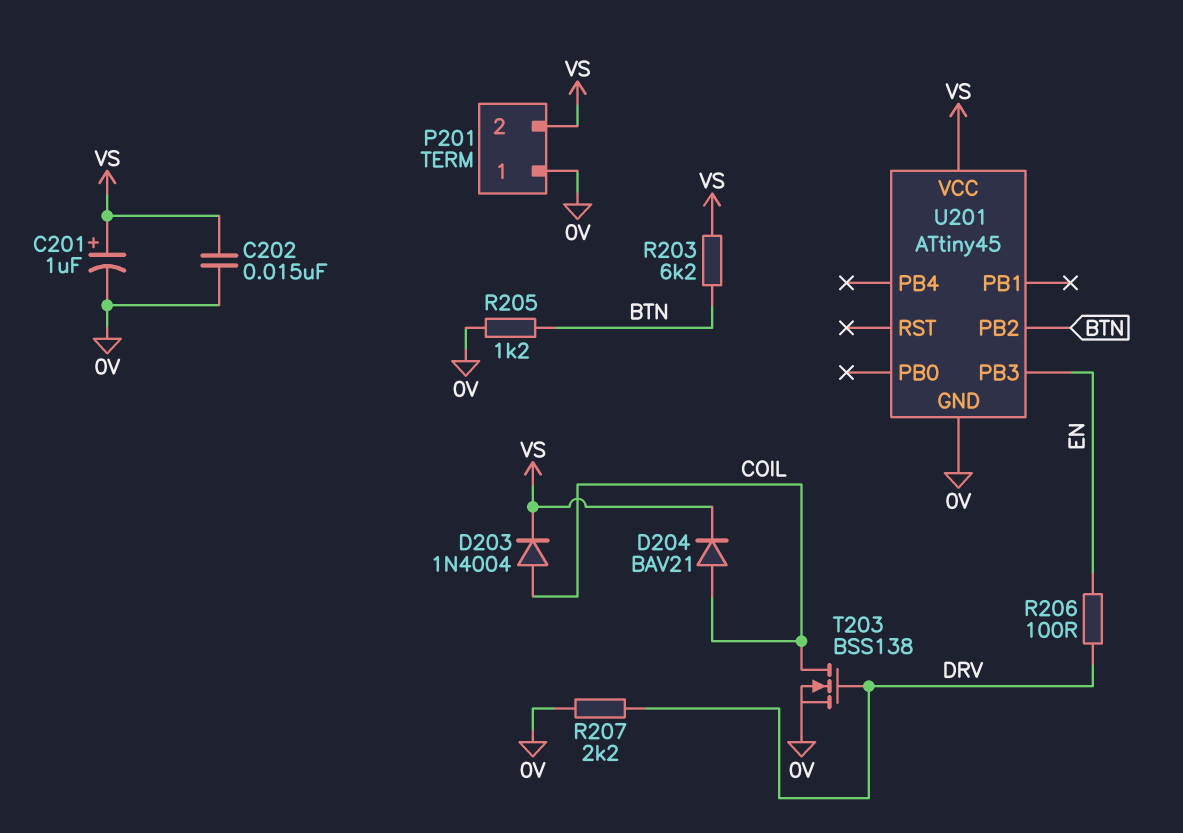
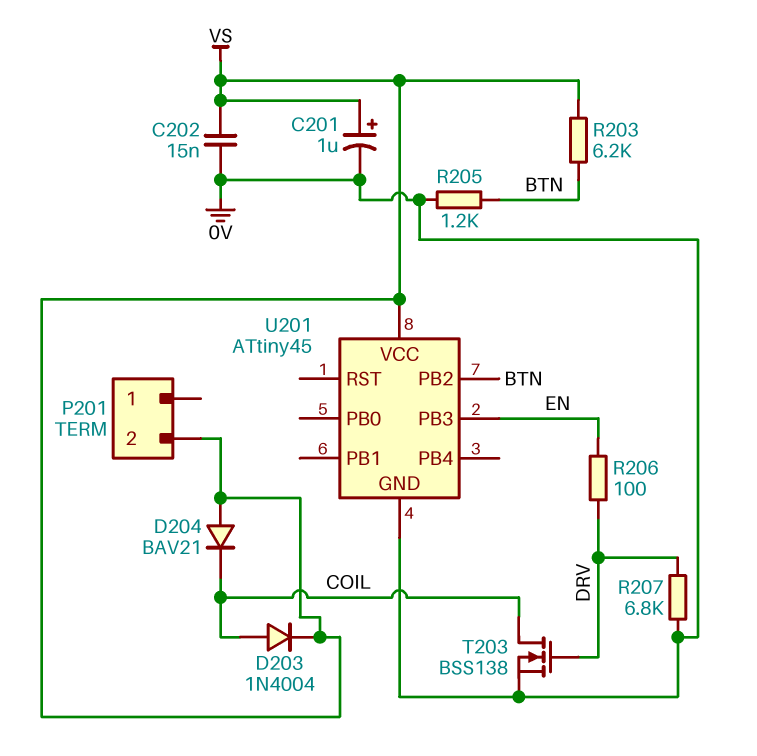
D204: diode BAV21 (A COIL, K VS) -> diode BAV21 (A VS, K COIL)
P201 pin 1: 0V -> none
R207: 2.2k (0V, DRV) -> 6.8k (0V, DRV)

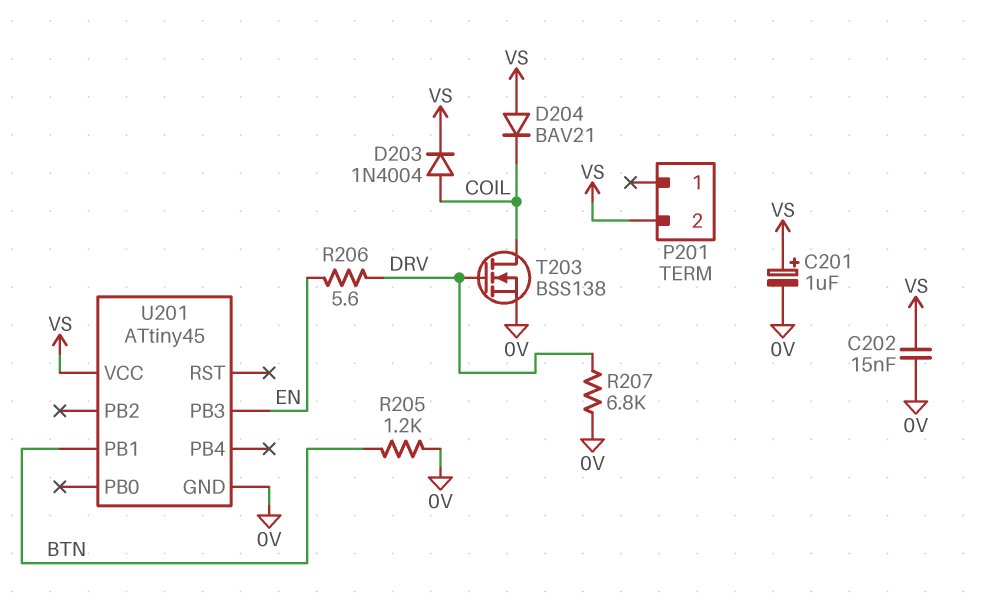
R203: 6.2k (BTN, VS) -> none
R206: 100 (DRV, EN) -> 5.6 (DRV, EN)
U201 pin PB1: none -> BTN
U201 pin PB2: BTN -> none

